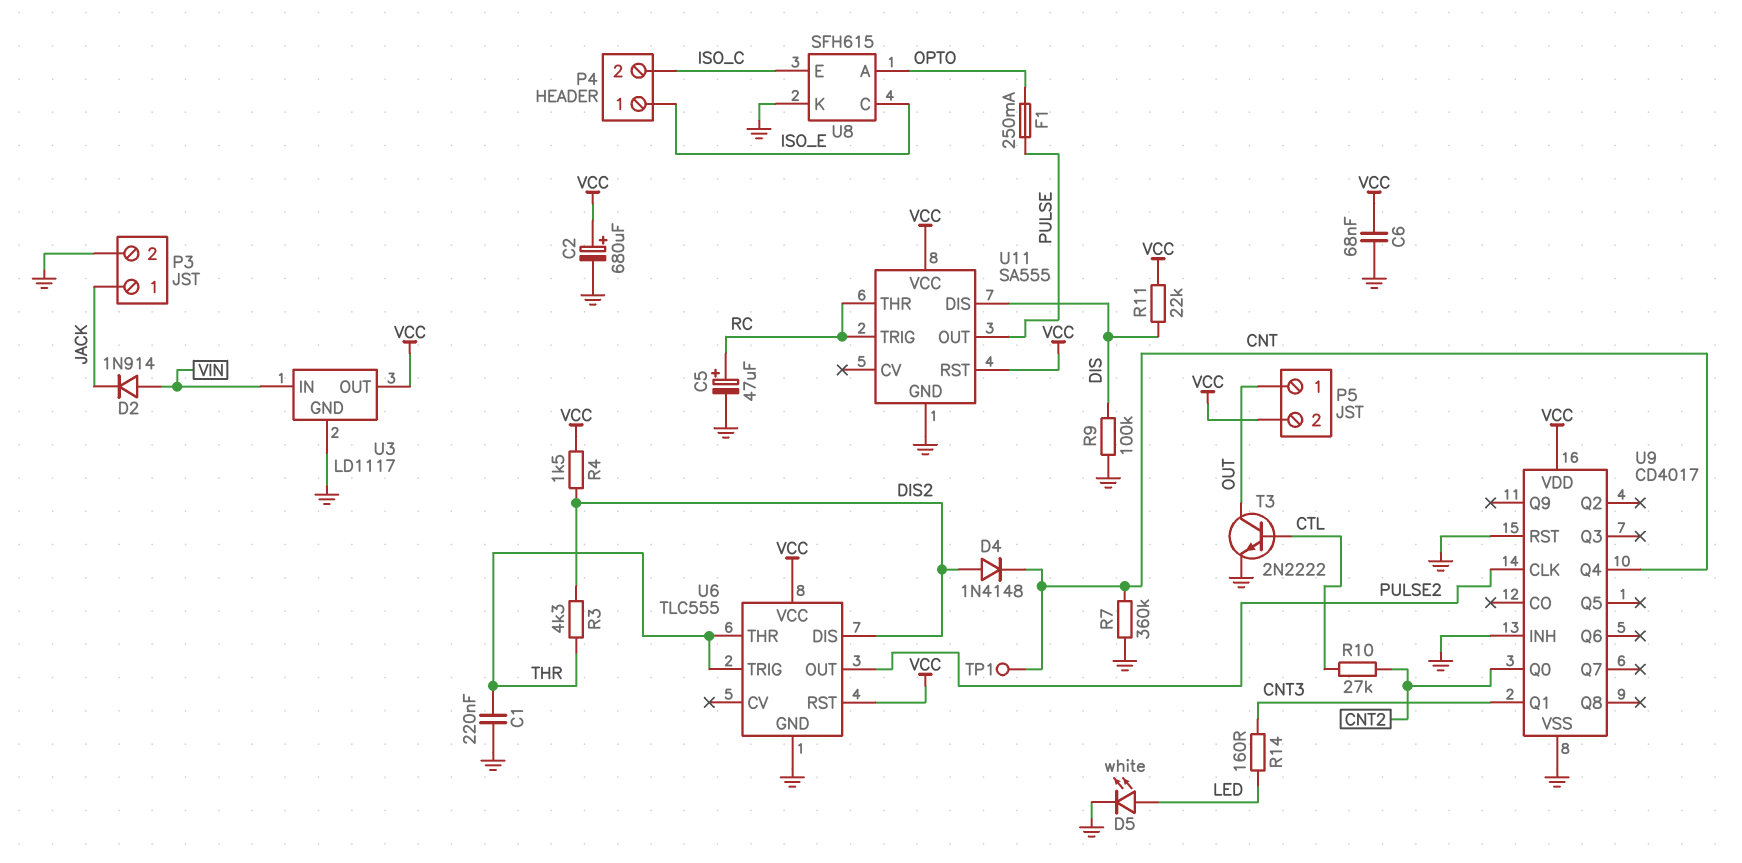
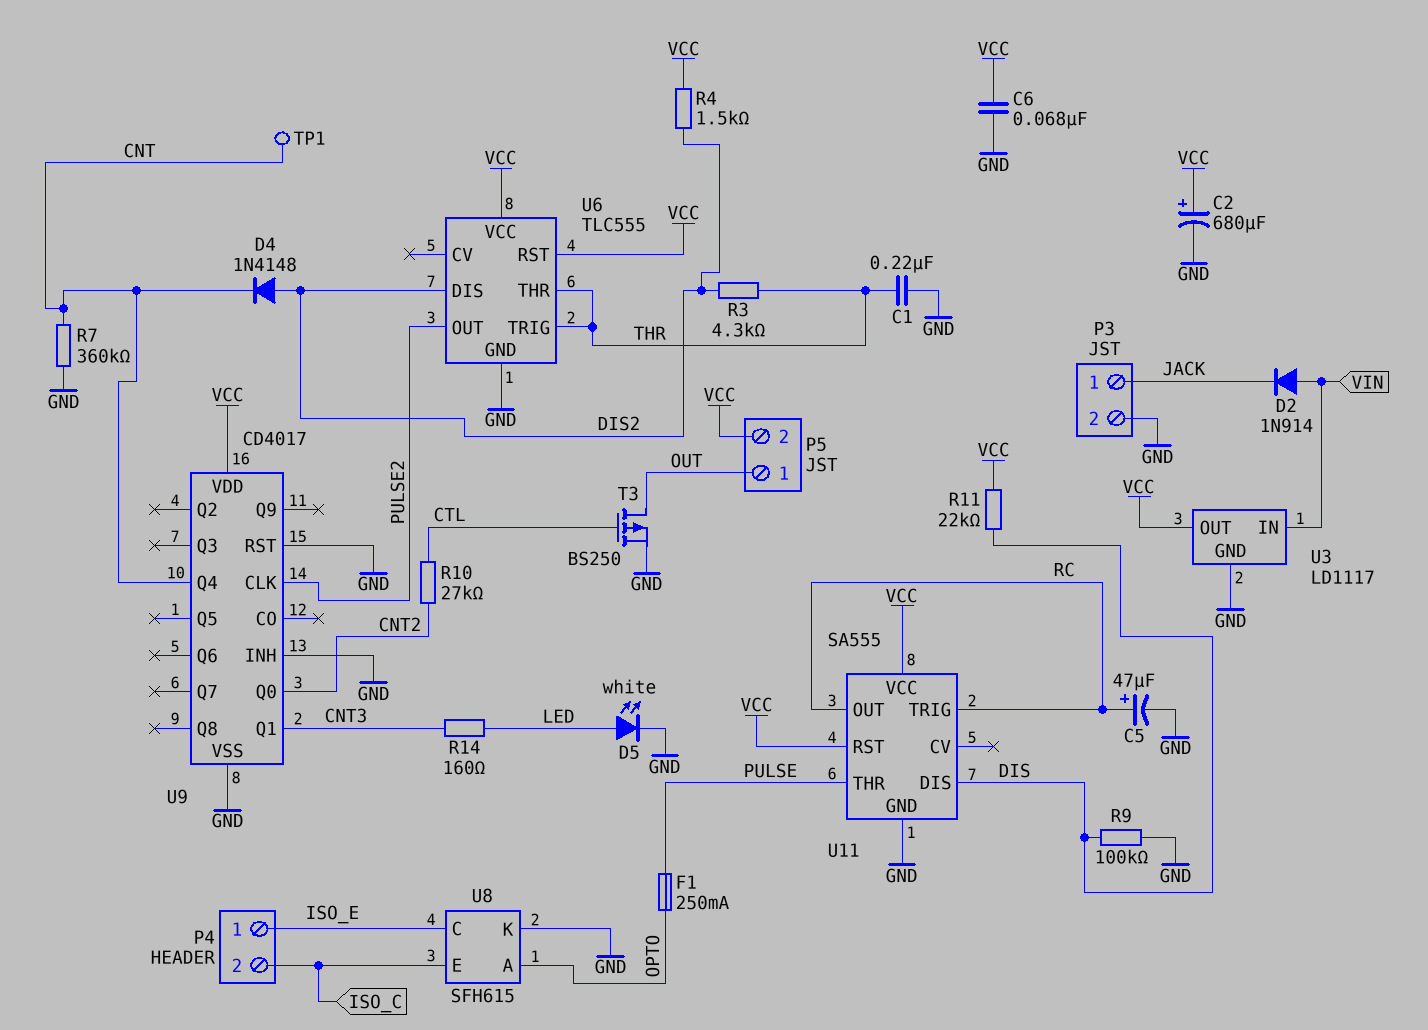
T3: NPN 2N2222 (B CTL, C OUT, E GND) -> PMOS BS250 (G CTL, D OUT, S GND)
U11 pin OUT: PULSE -> RC
U11 pin THR: RC -> PULSE

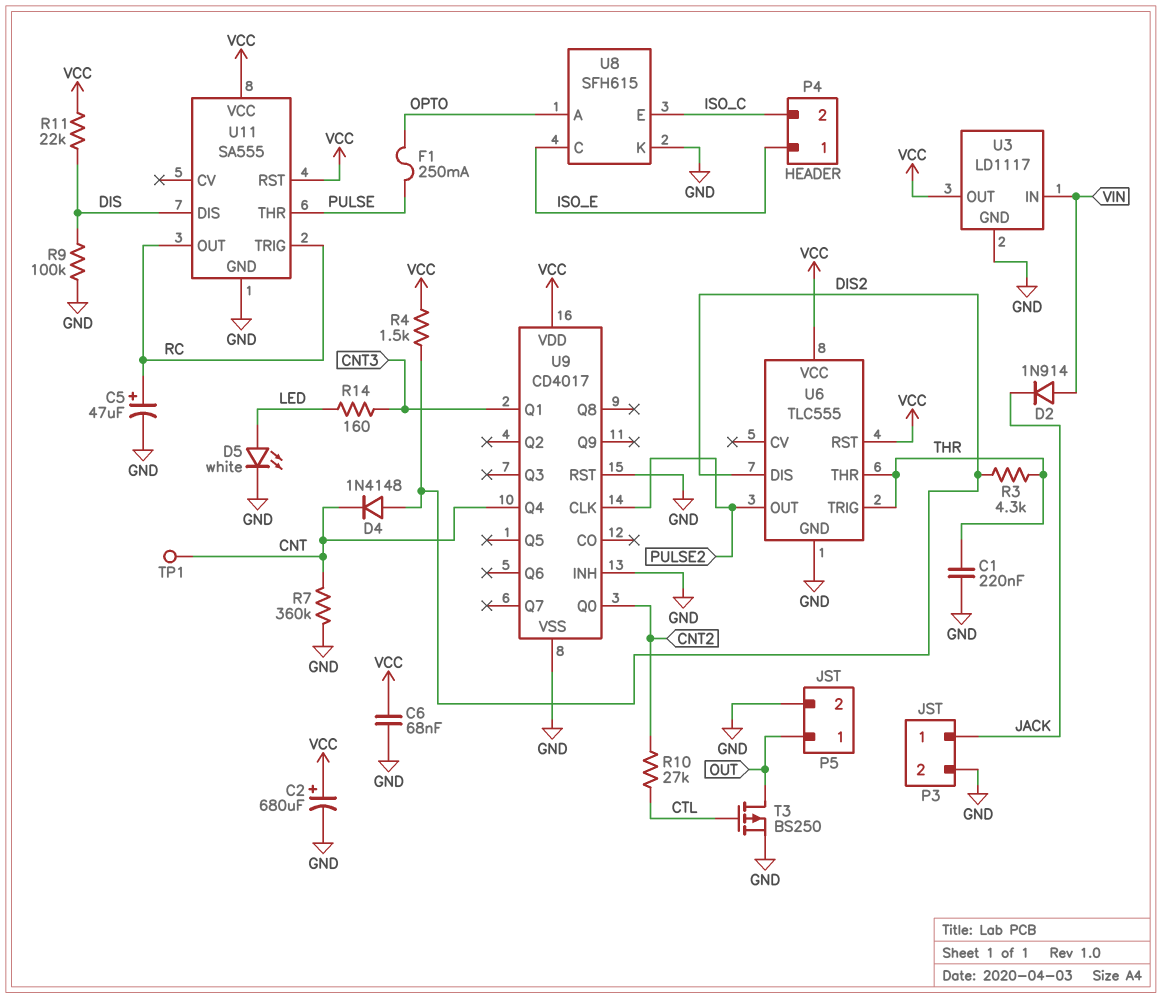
P5 pin 2: VCC -> GND

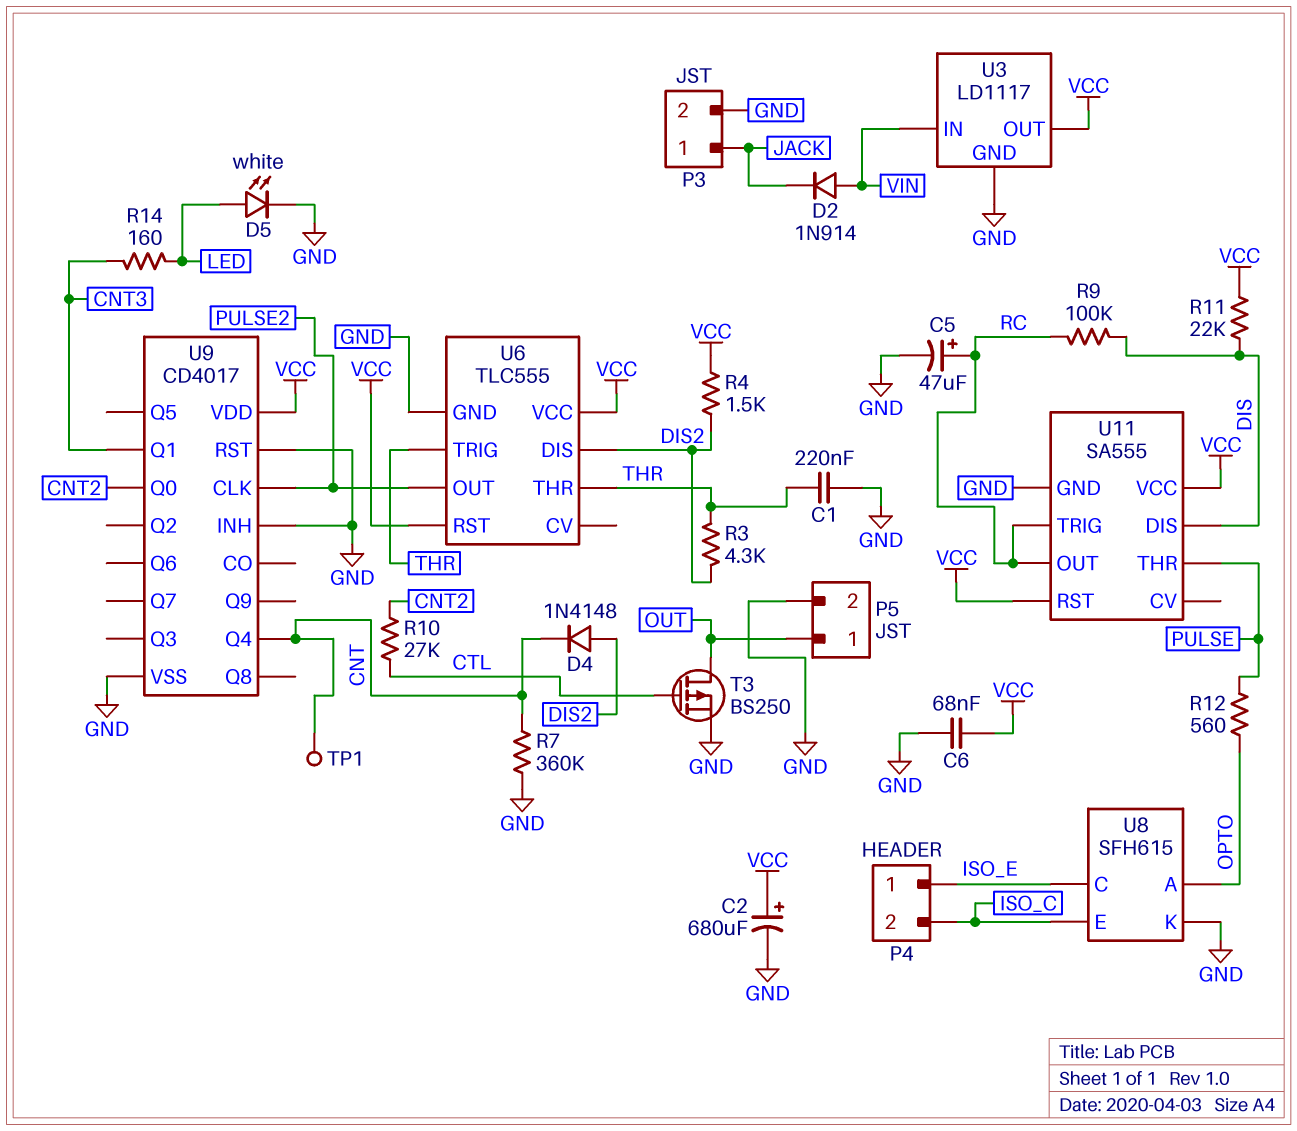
F1: 250mA (OPTO, PULSE) -> none
R9: 100k (DIS, GND) -> 100k (DIS, RC)
R12: none -> 560 (OPTO, PULSE)

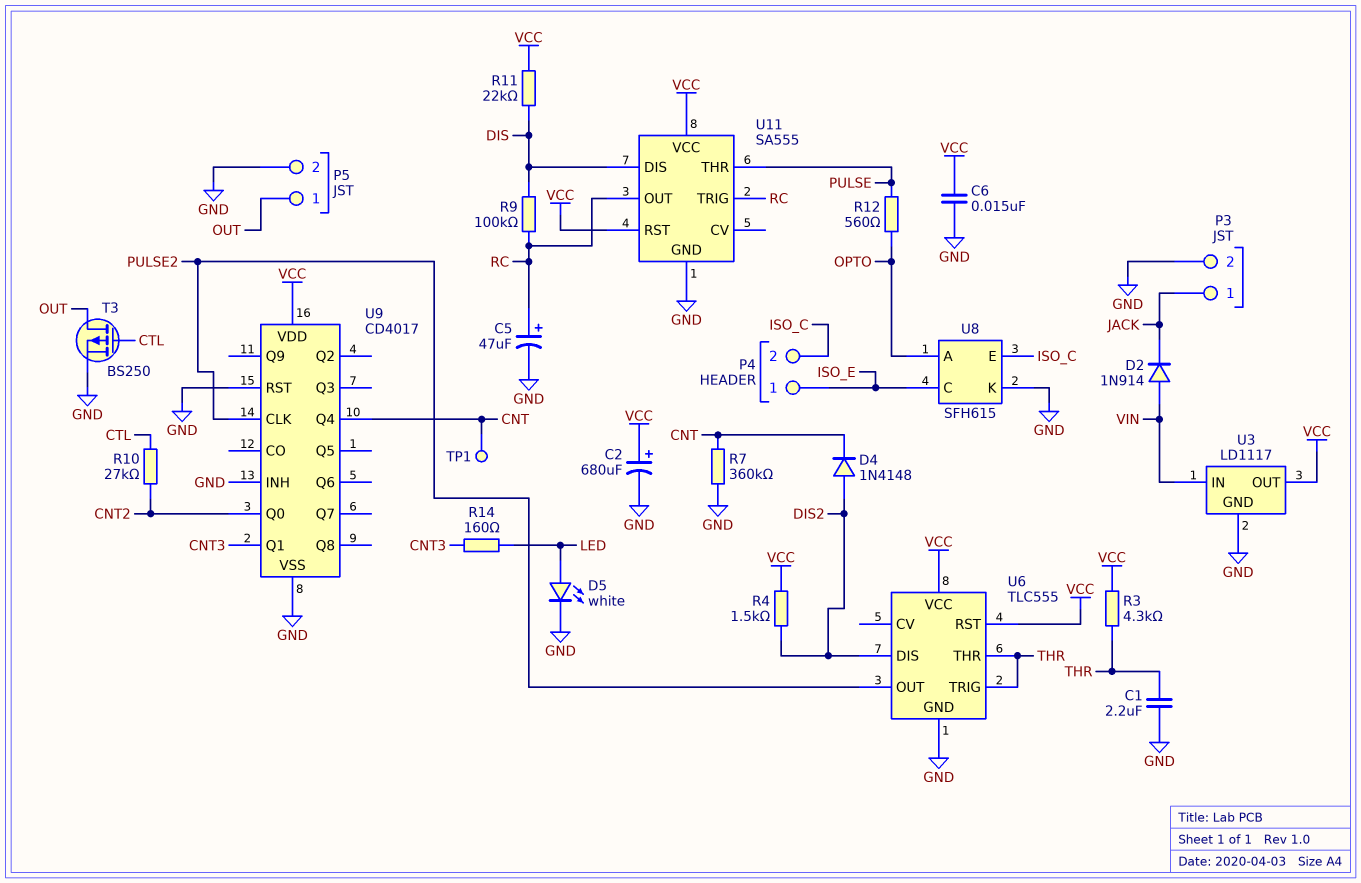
C1: 220nF (GND, THR) -> 2.2uF (GND, THR)
C6: 68nF (GND, VCC) -> 15nF (GND, VCC)
R3: 4.3k (DIS2, THR) -> 4.3k (THR, VCC)

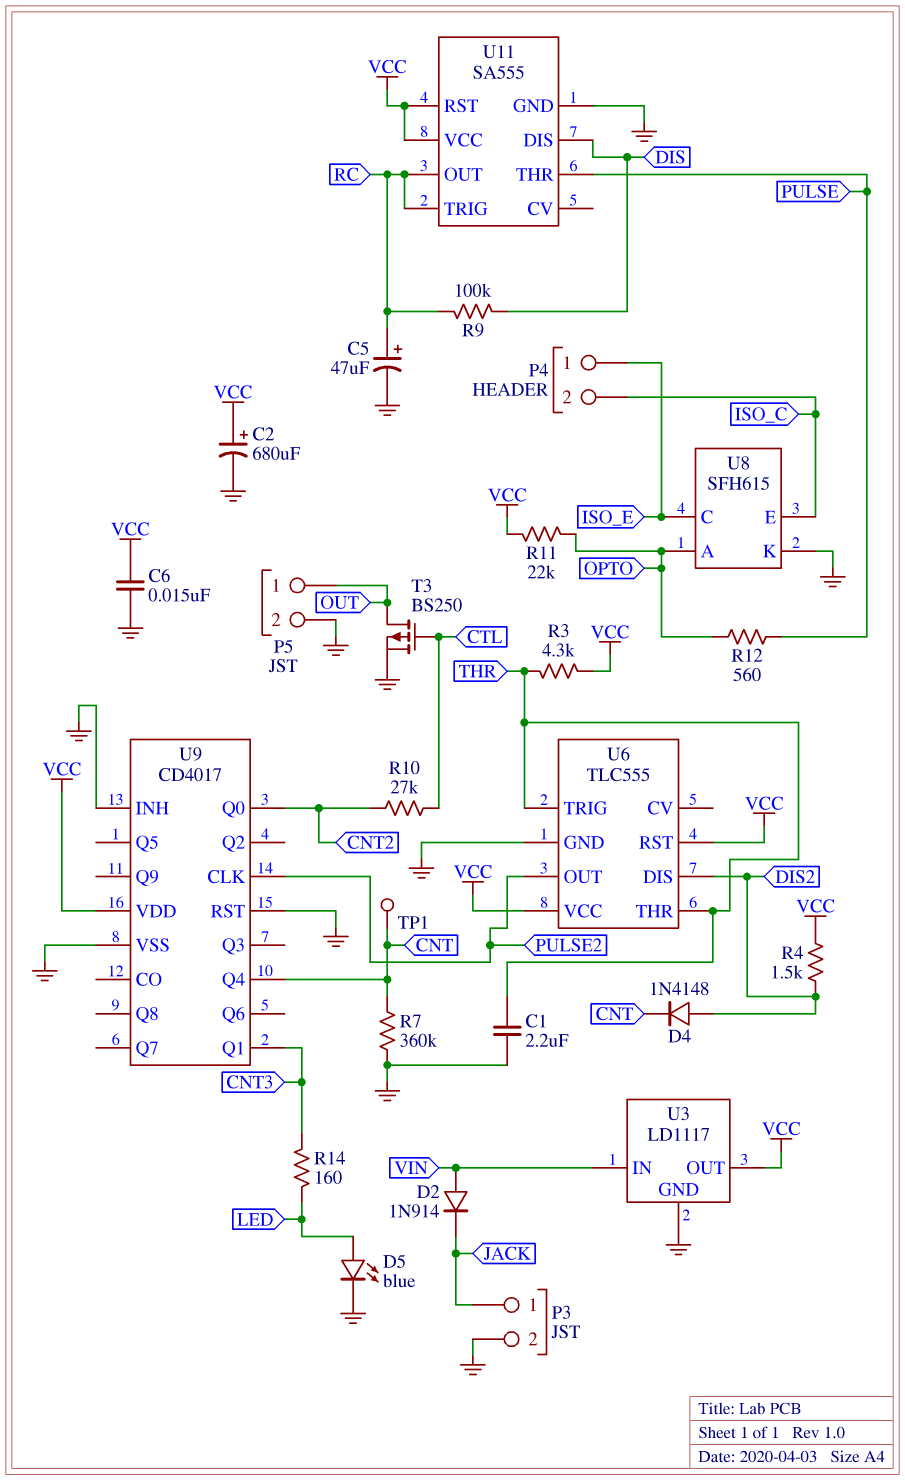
D5: LED white (A LED, K GND) -> LED blue (A LED, K GND)
R11: 22k (DIS, VCC) -> 22k (OPTO, VCC)

